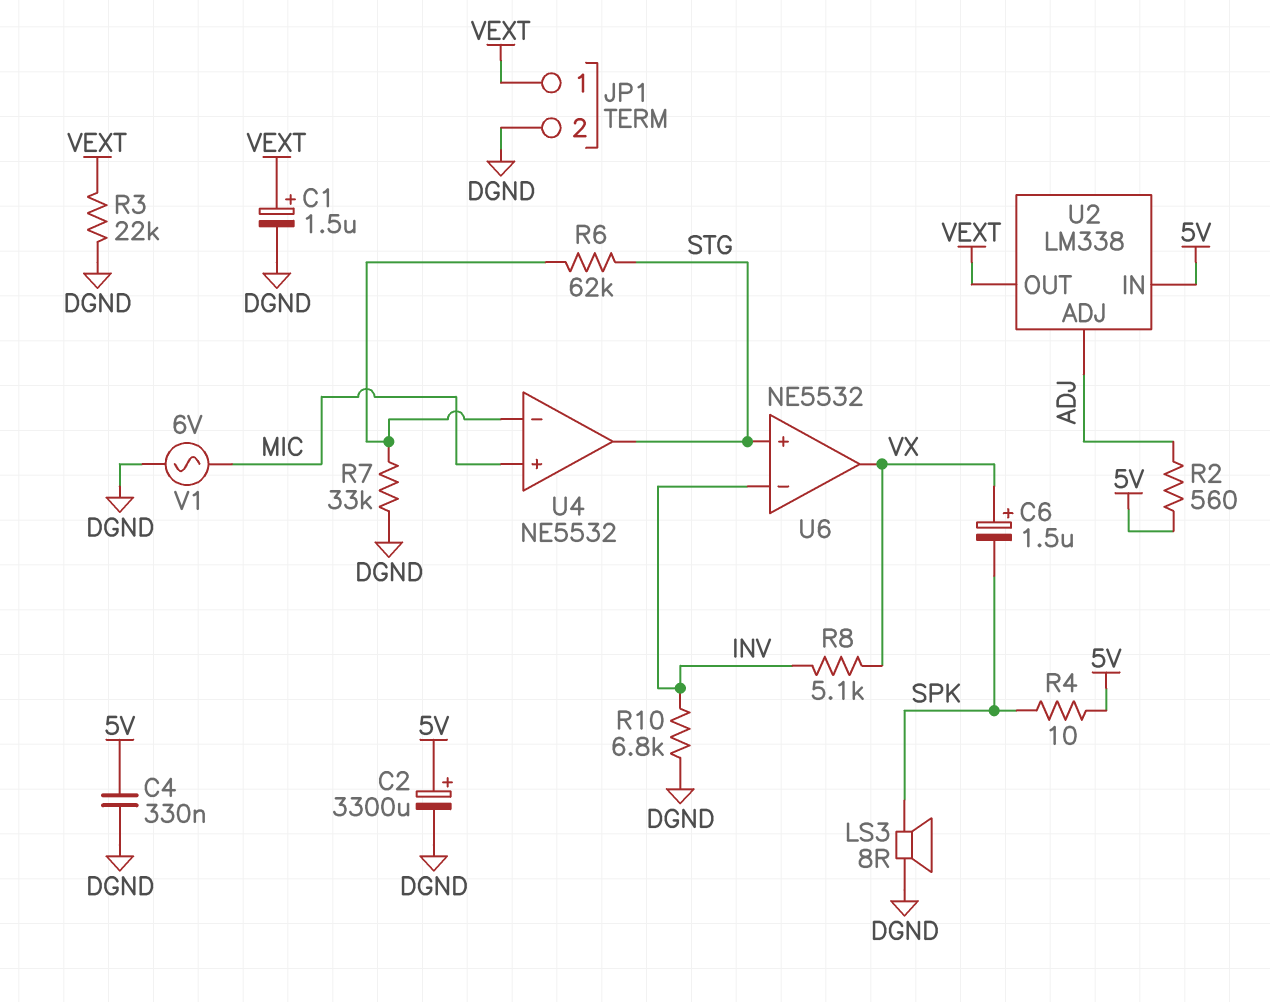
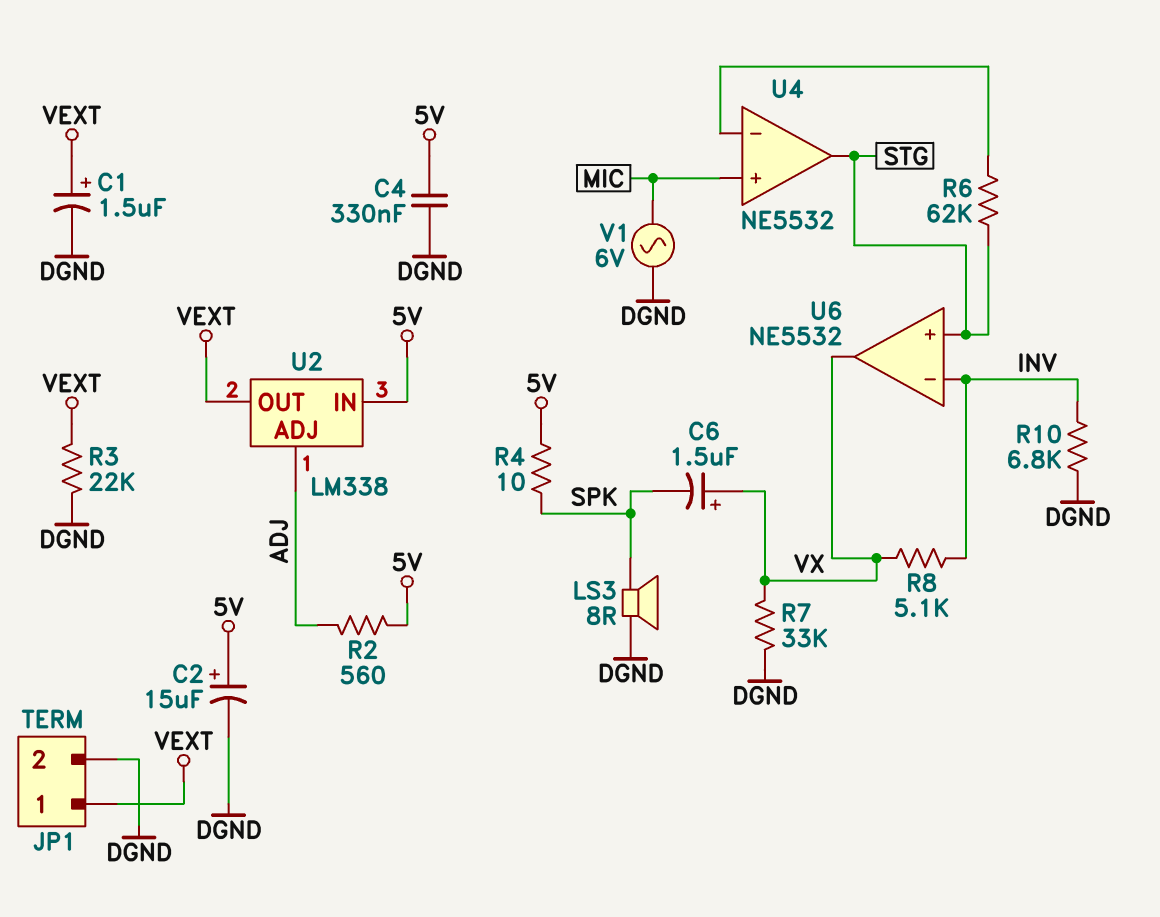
C2: 3300uF (plus 5V, minus DGND) -> 15uF (plus 5V, minus DGND)
R7: 33k (DGND, U4/in-) -> 33k (DGND, VX)

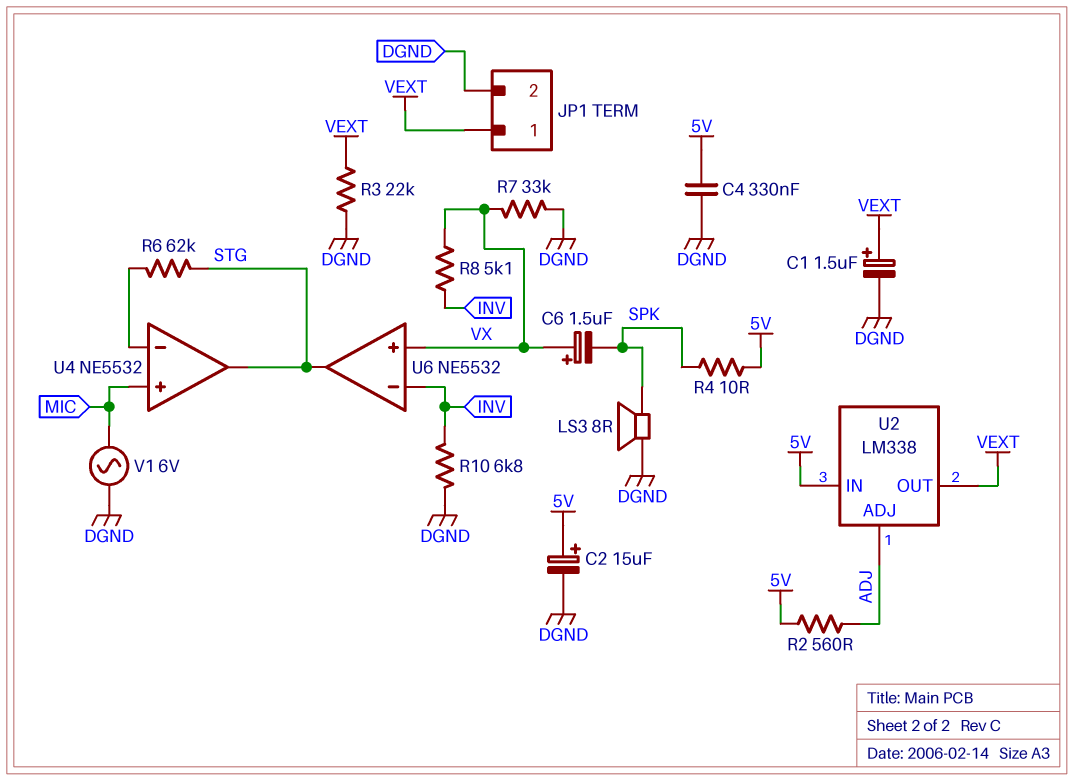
U6 pin in+: STG -> VX
U6 pin out: VX -> STG

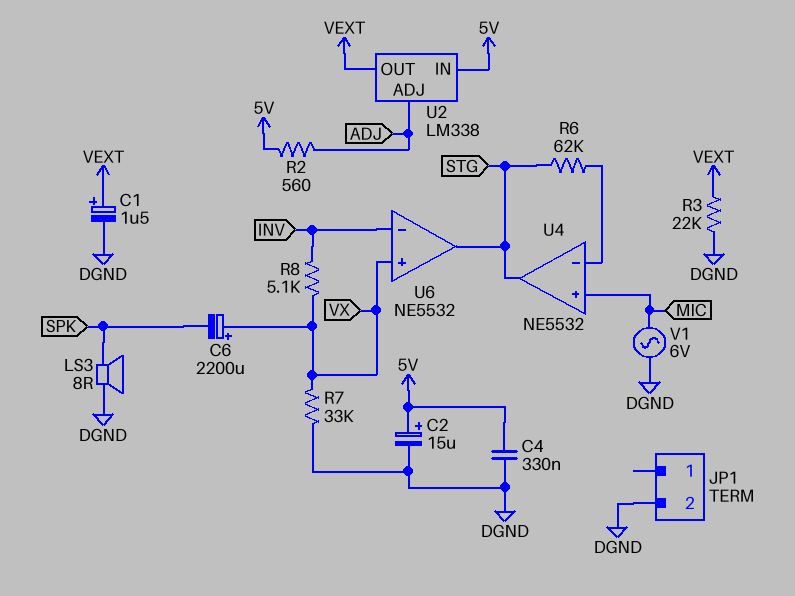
C6: 1.5uF (plus VX, minus SPK) -> 2200uF (plus VX, minus SPK)
JP1 pin 1: VEXT -> none
R4: 10 (5V, SPK) -> none
R10: 6.8k (DGND, INV) -> none

